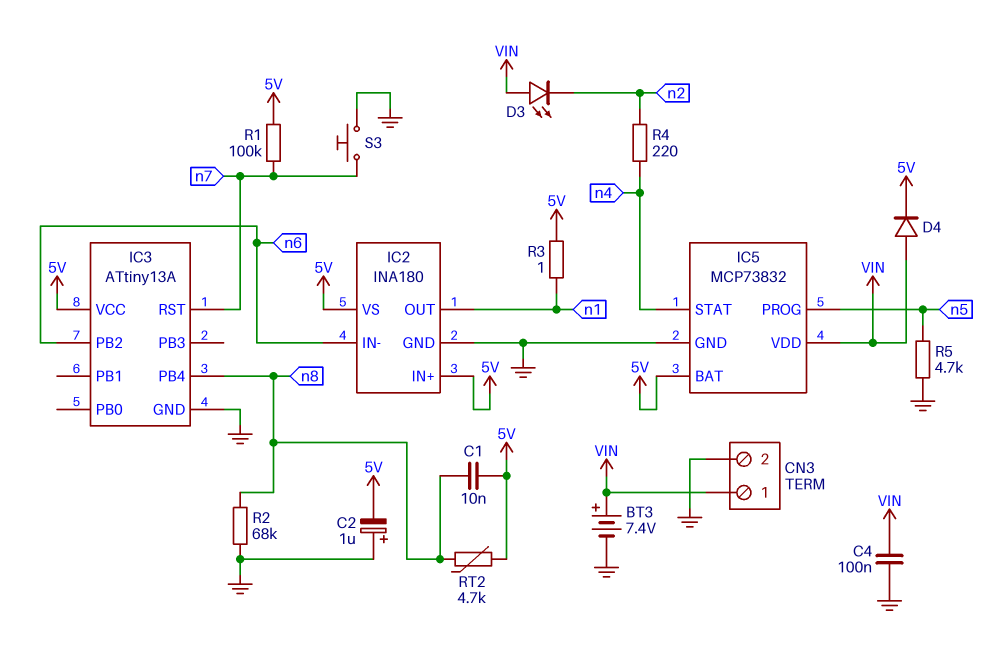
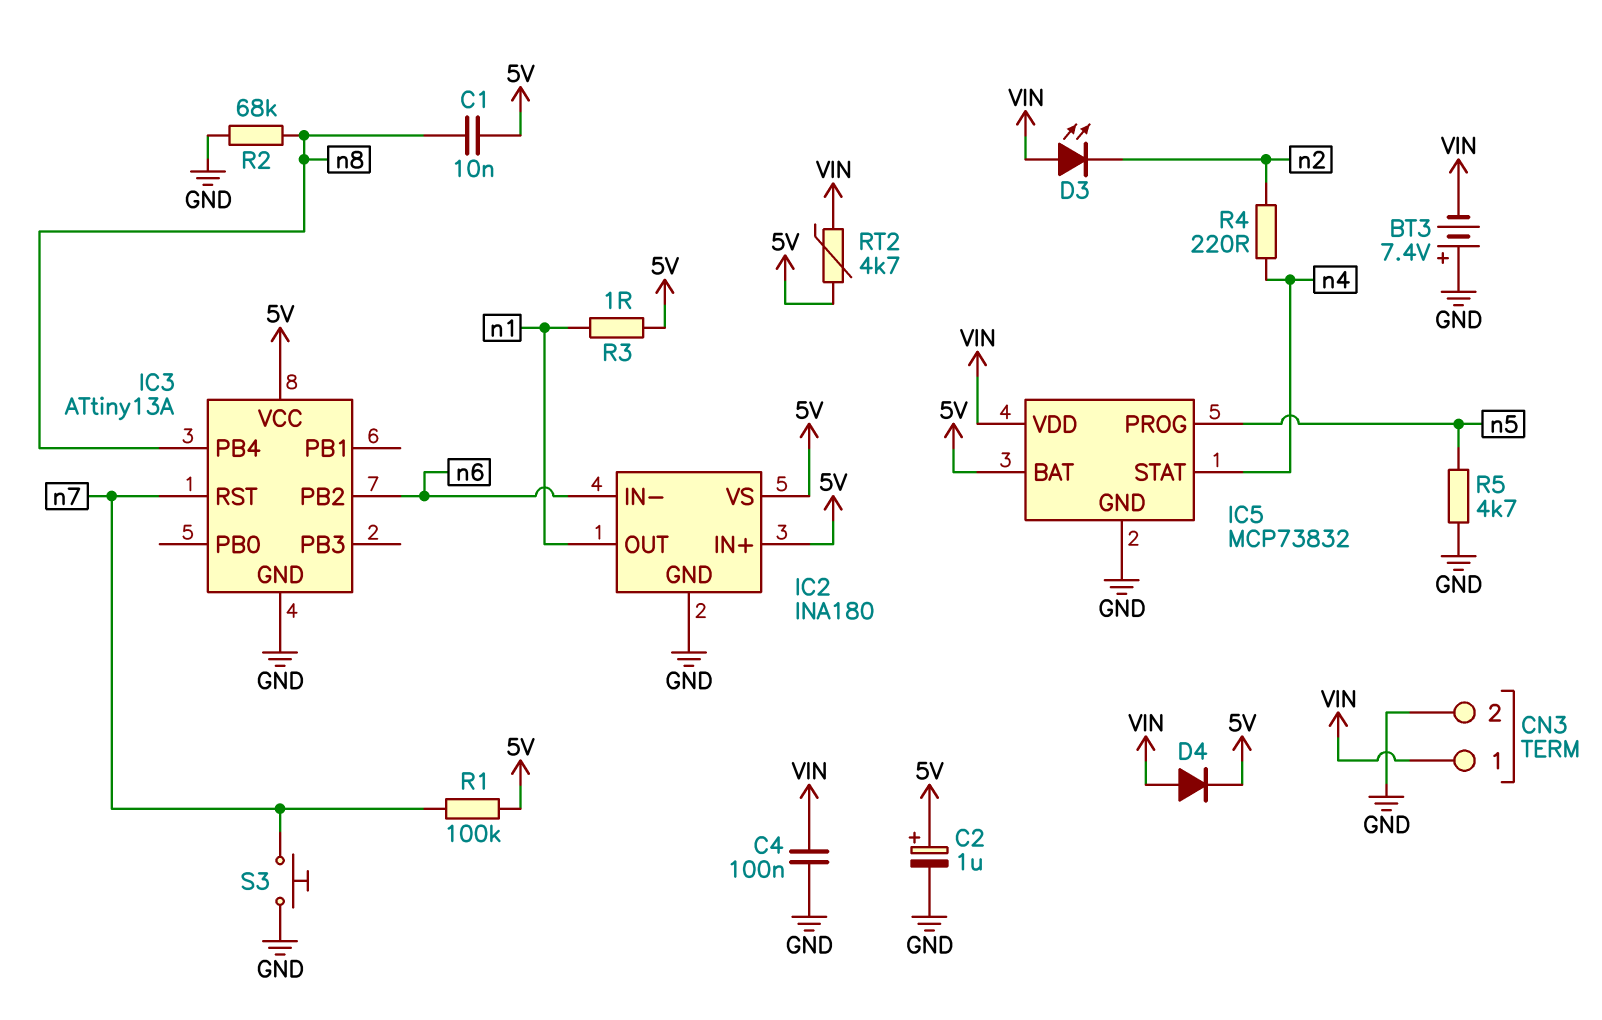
BT3: 7.4V (plus VIN, minus GND) -> 7.4V (plus GND, minus VIN)
C2: 1uF (plus GND, minus 5V) -> 1uF (plus 5V, minus GND)
RT2: 4.7k (5V, n8) -> 4.7k (5V, VIN)

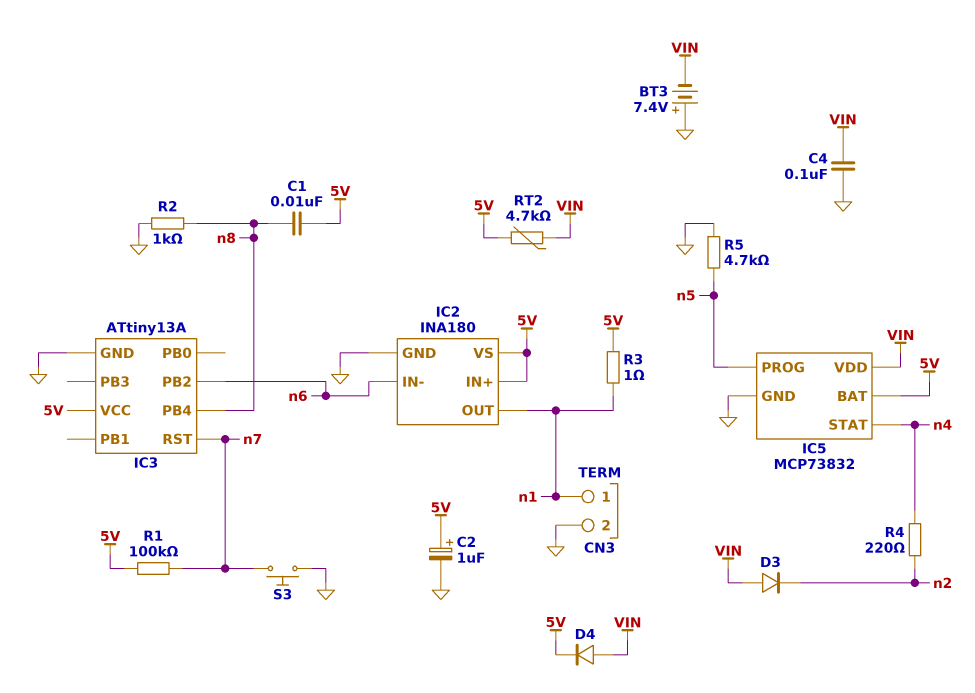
CN3 pin 1: VIN -> n1
D3: LED (A VIN, K n2) -> diode (A VIN, K n2)
R2: 68k (GND, n8) -> 1k (GND, n8)

